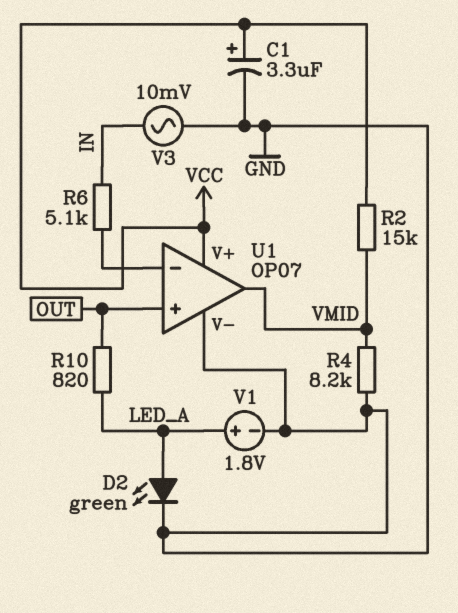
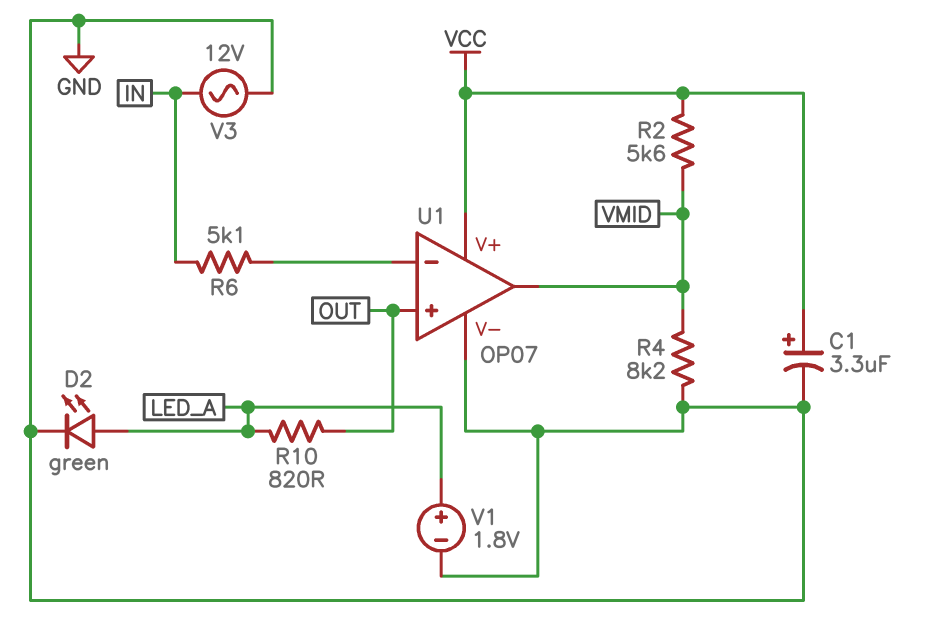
R2: 15k (VCC, VMID) -> 5.6k (VCC, VMID)
V3: AC 10mV (GND, IN) -> AC 12V (GND, IN)

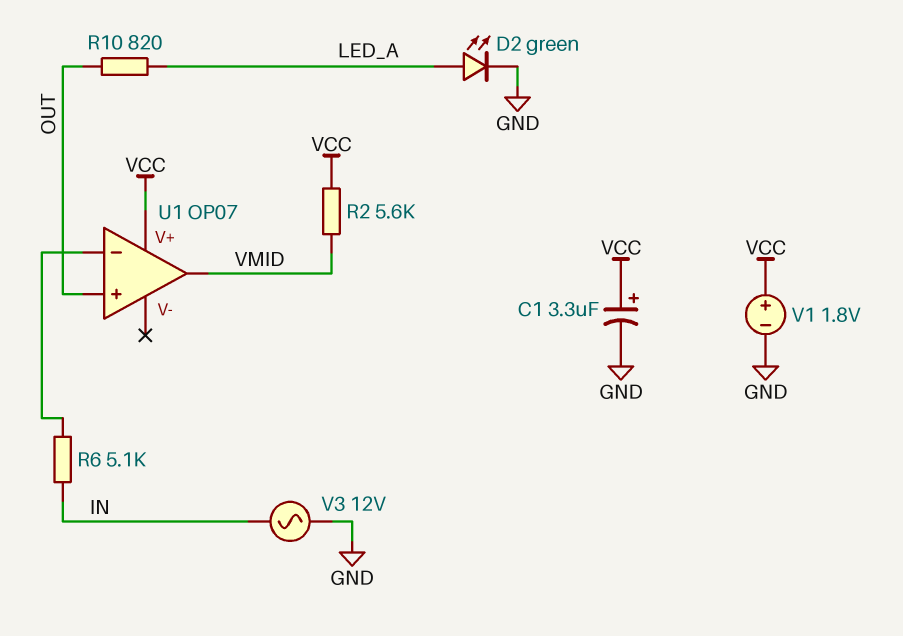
R4: 8.2k (GND, VMID) -> none
U1 pin V-: GND -> none
V1: 1.8V (plus LED_A, minus GND) -> 1.8V (plus VCC, minus GND)

